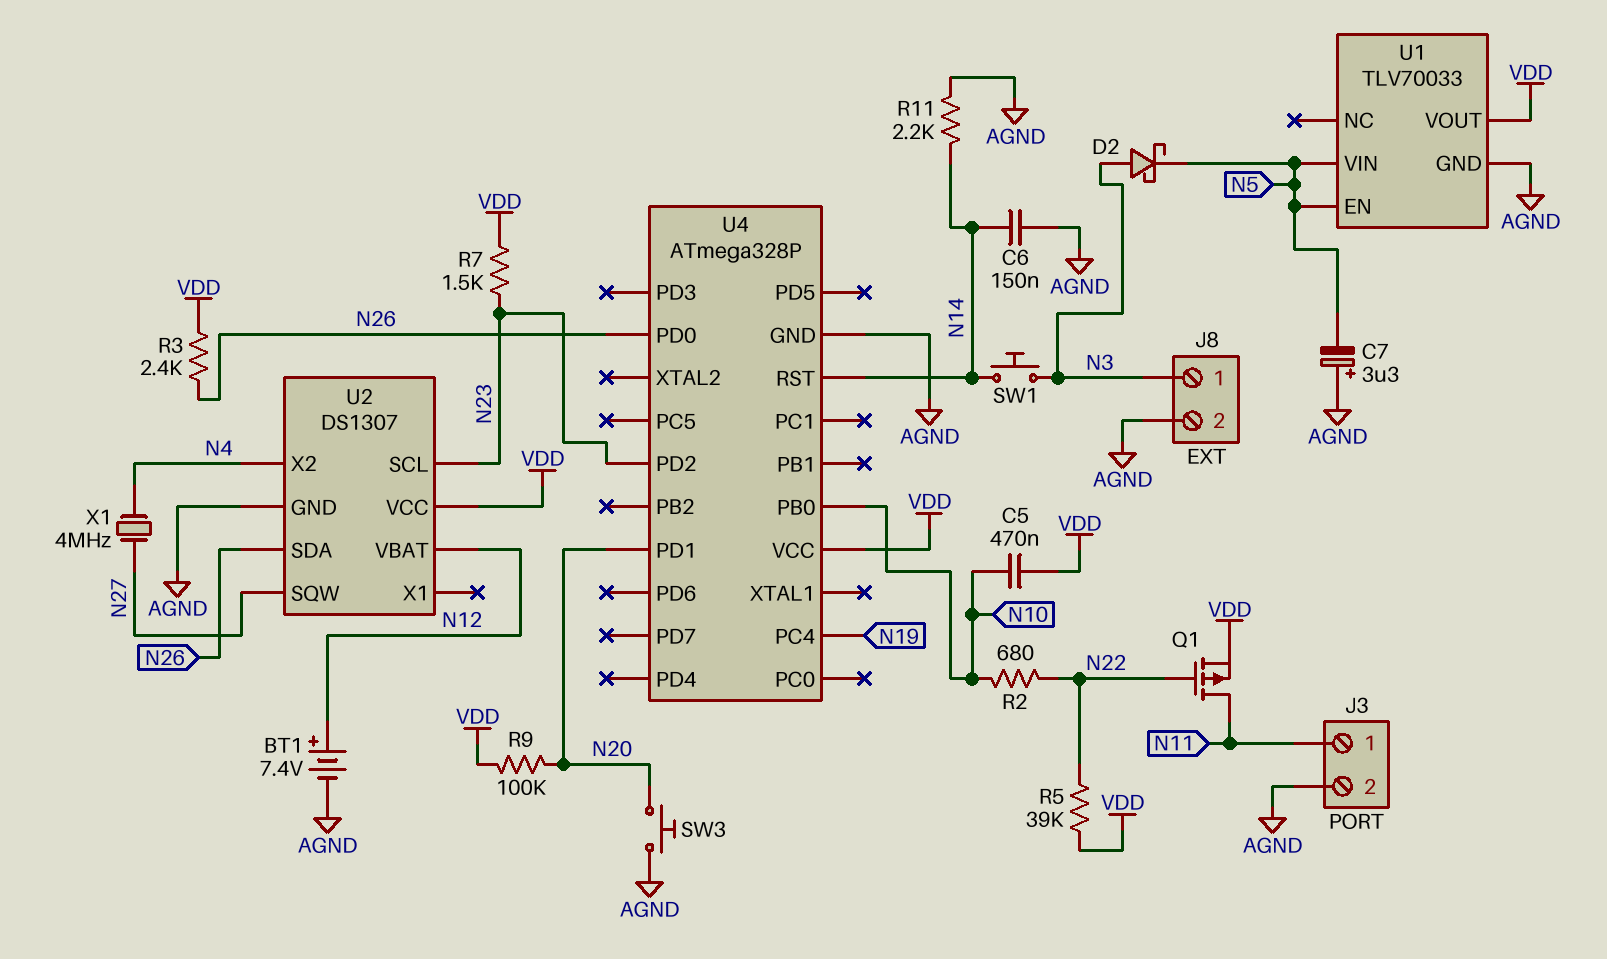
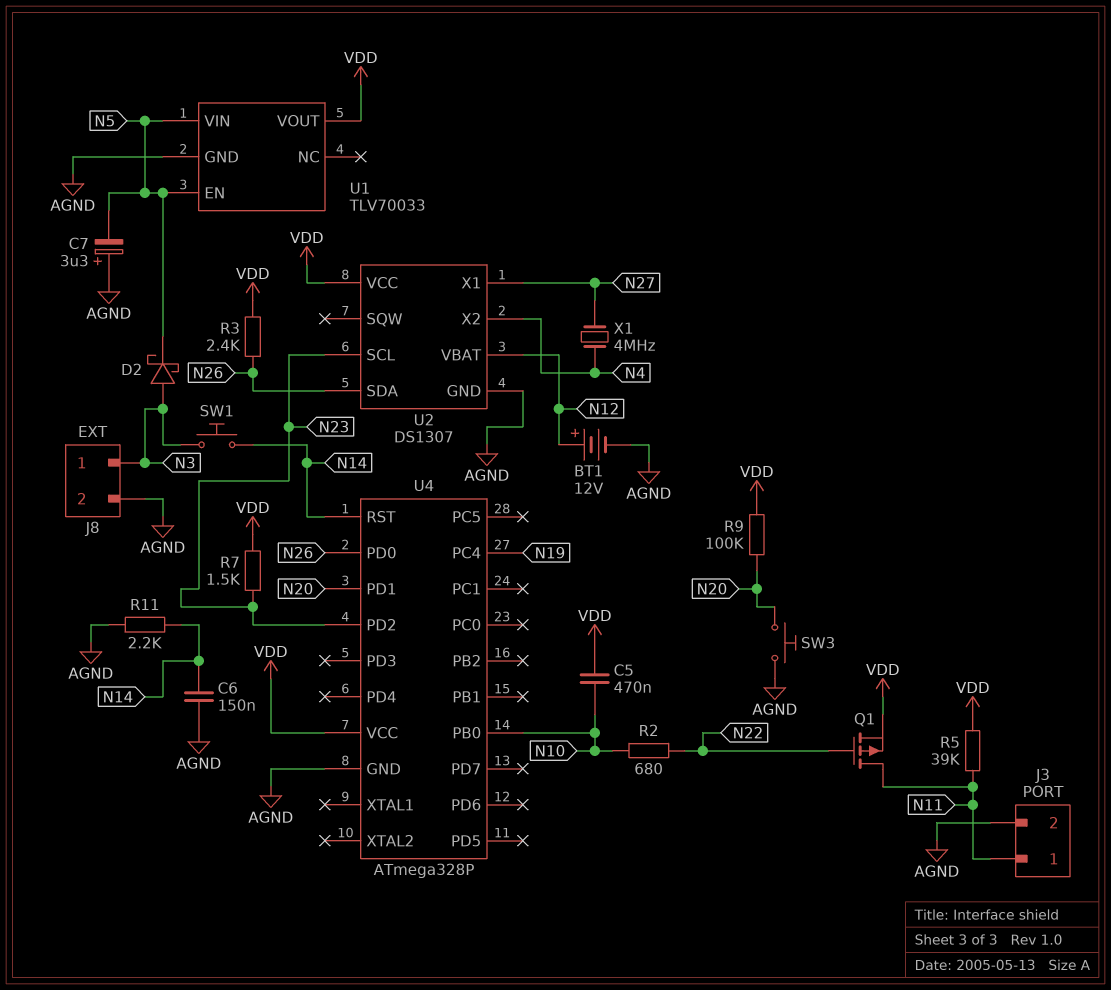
BT1: 7.4V (plus N12, minus AGND) -> 12V (plus N12, minus AGND)
R5: 39k (N22, VDD) -> 39k (N11, VDD)
U2 pin SQW: N27 -> none
U2 pin X1: none -> N27

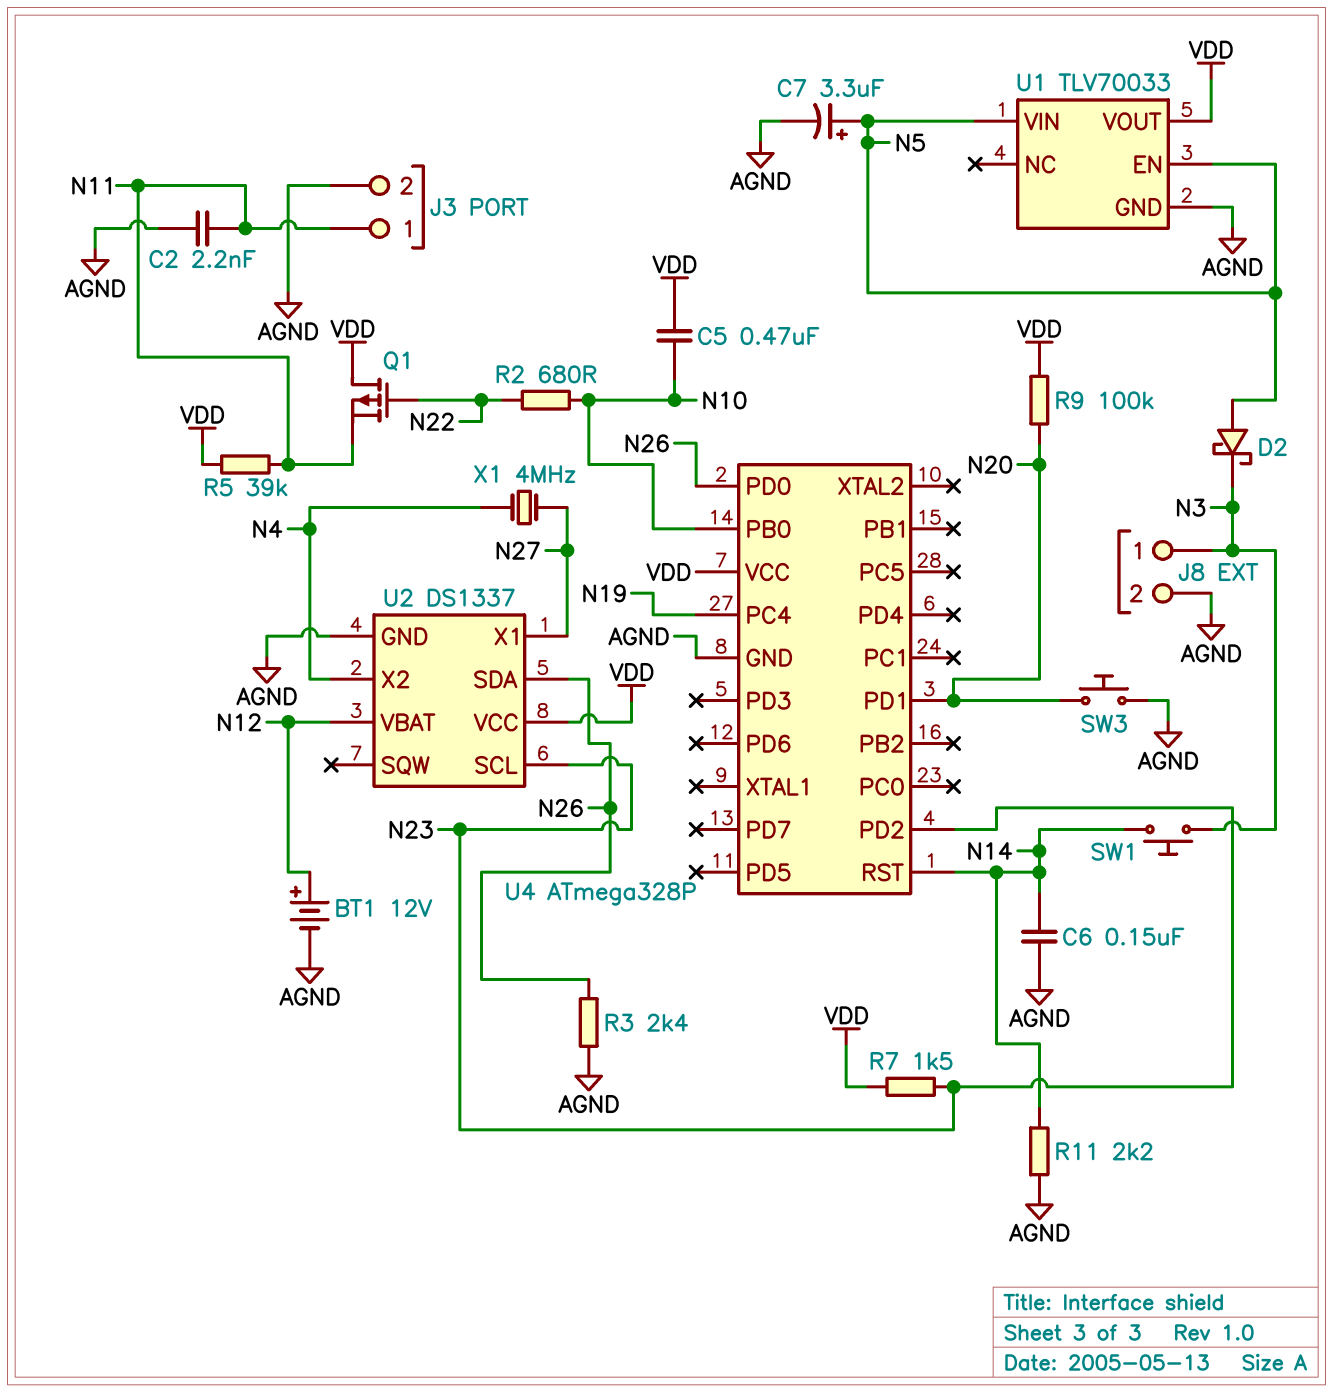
C2: none -> 2.2nF (AGND, N11)
C7: 3.3uF (plus AGND, minus N5) -> 3.3uF (plus N5, minus AGND)
D2: schottky (A N3, K N5) -> schottky (A N5, K N3)
Q1: PMOS (G N22, D N11, S VDD) -> PMOS (G N22, D VDD, S N11)
R3: 2.4k (N26, VDD) -> 2.4k (AGND, N26)
U2: DS1307 -> DS1337

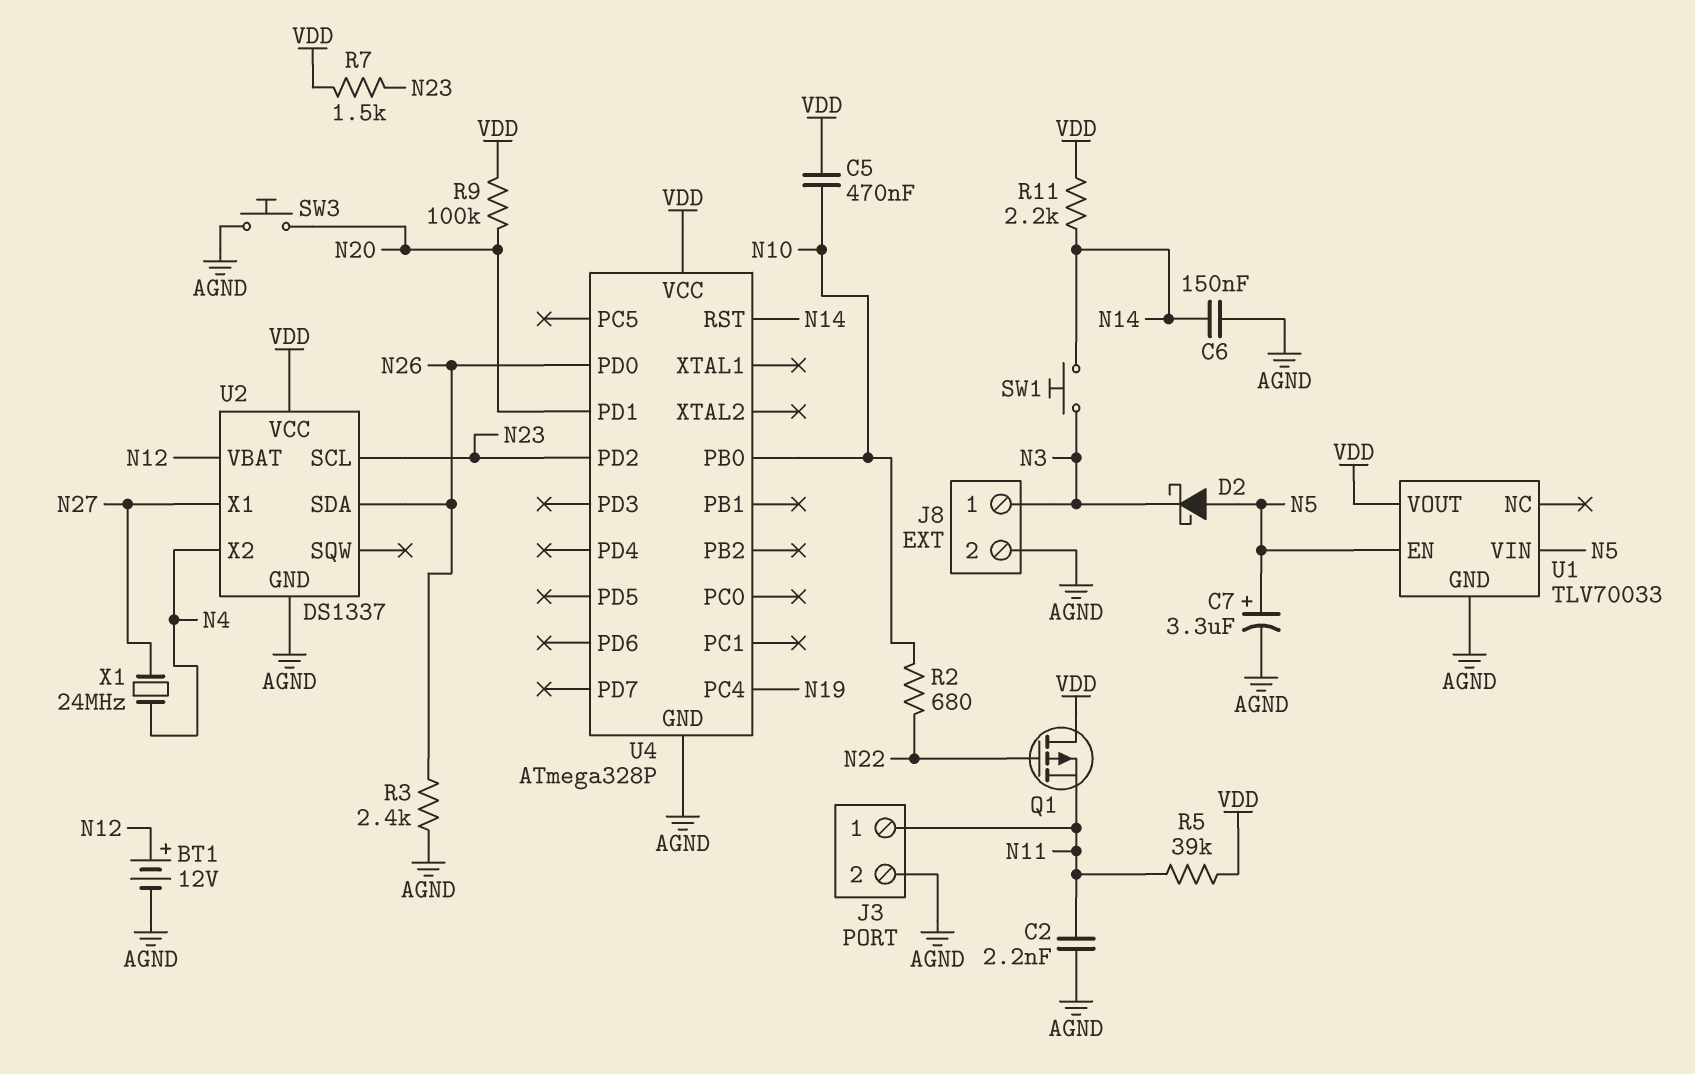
R11: 2.2k (AGND, N14) -> 2.2k (N14, VDD)
X1: 4MHz (N4, N27) -> 24MHz (N4, N27)

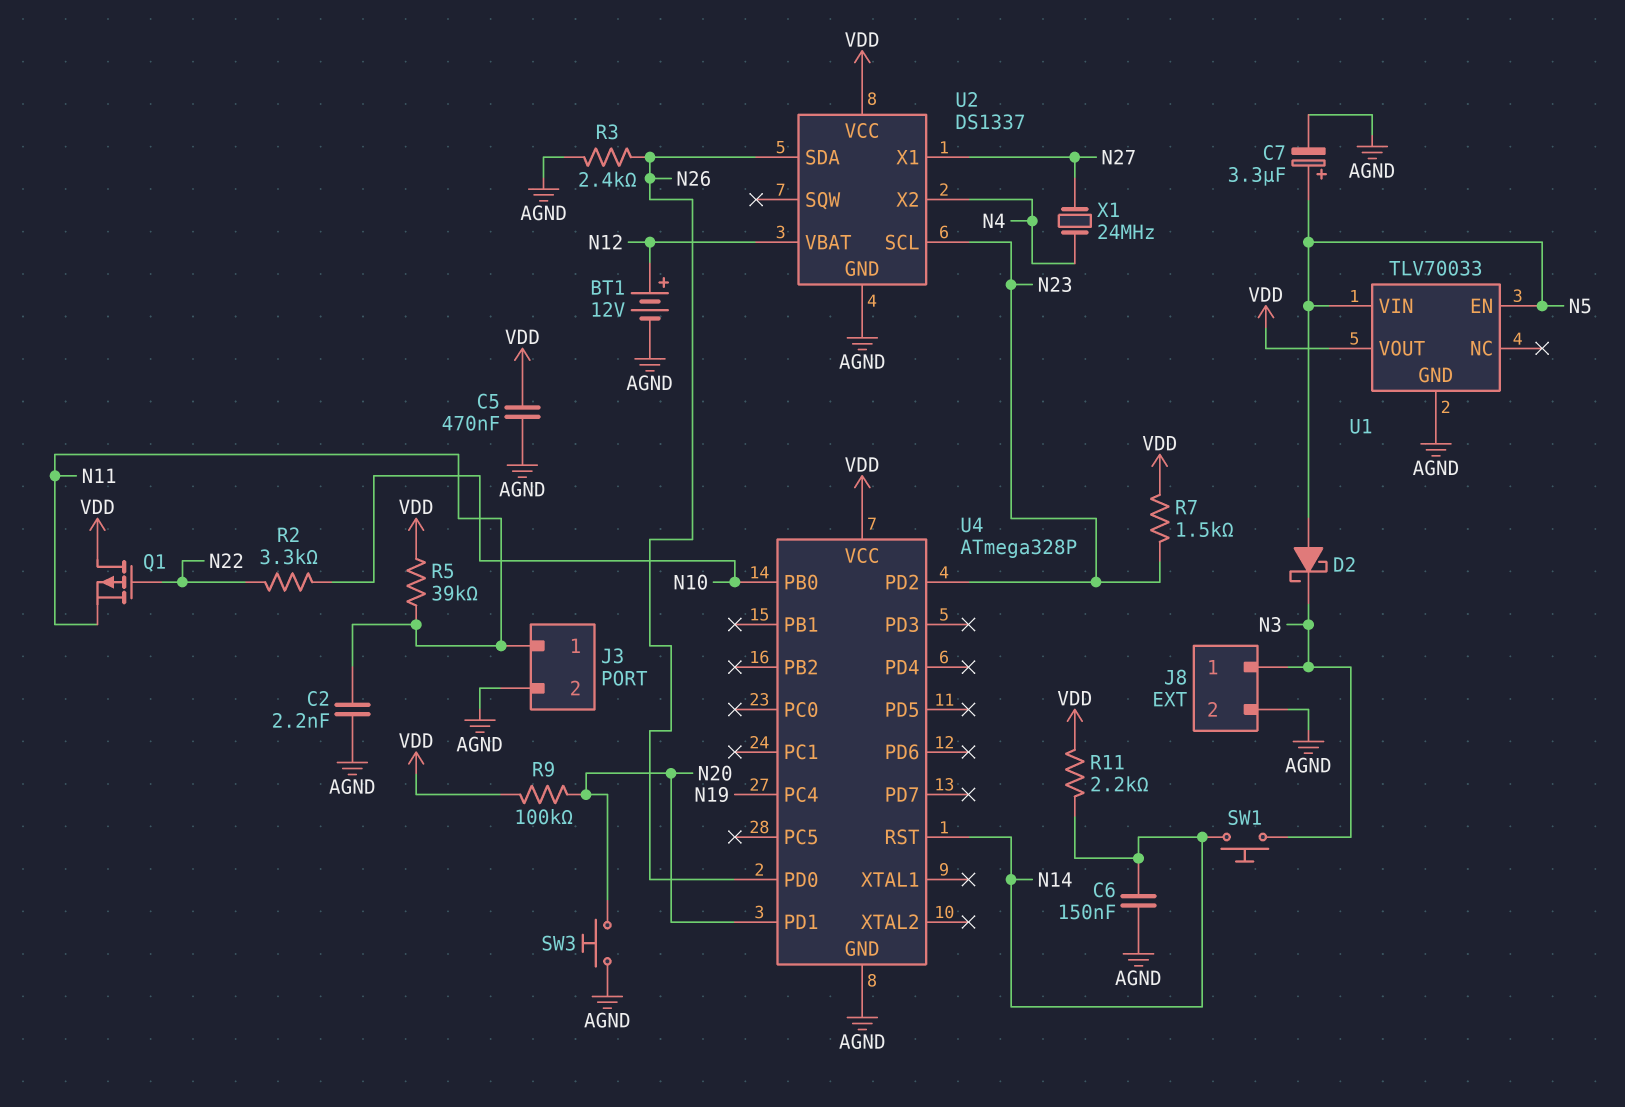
C5: 470nF (N10, VDD) -> 470nF (AGND, VDD)
R2: 680 (N10, N22) -> 3.3k (N10, N22)

